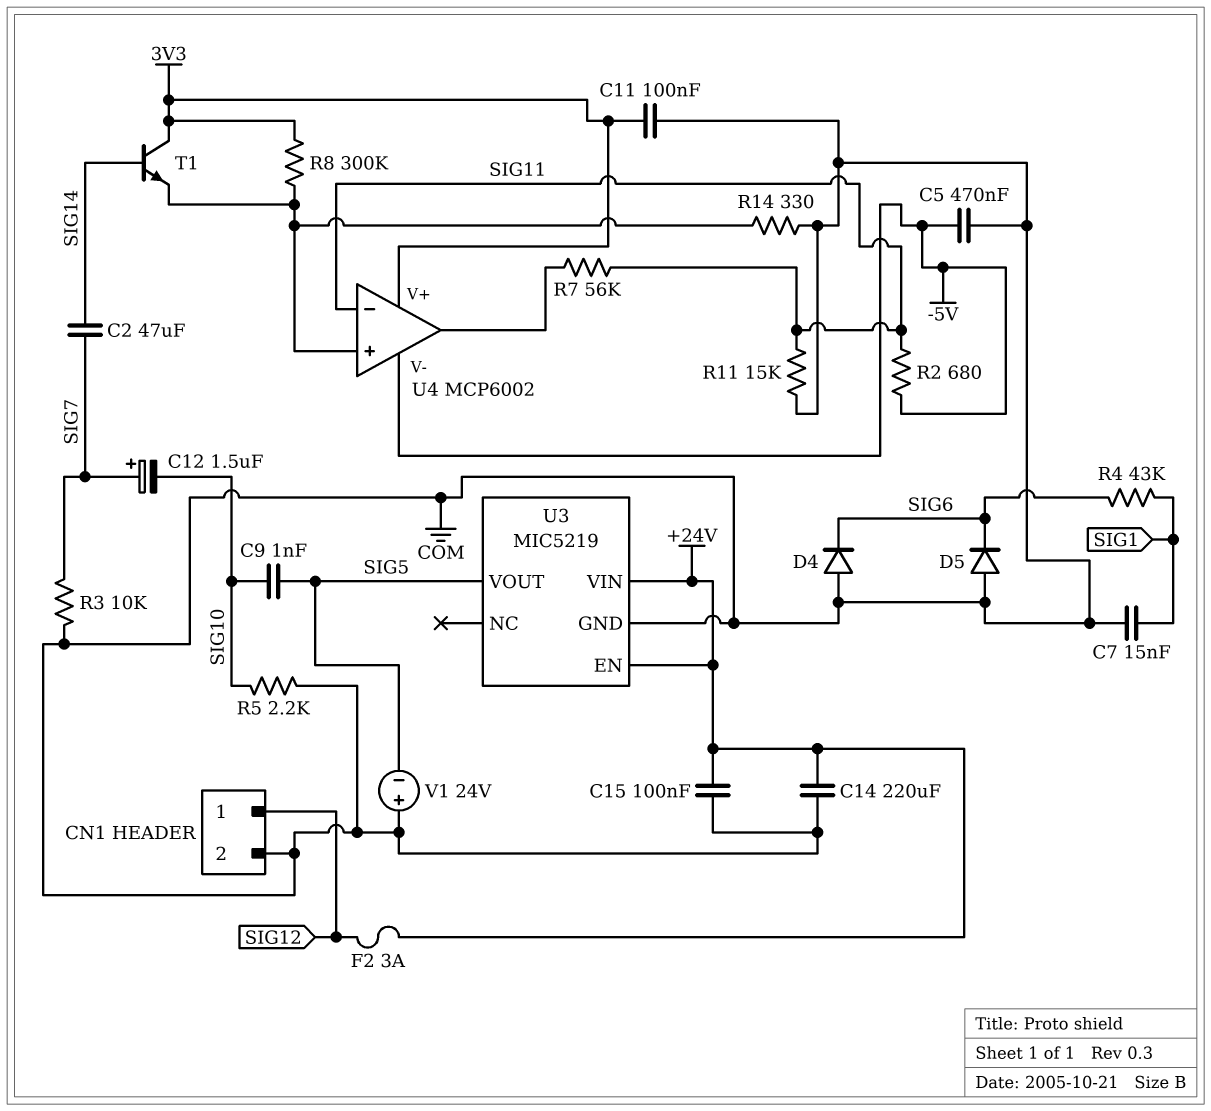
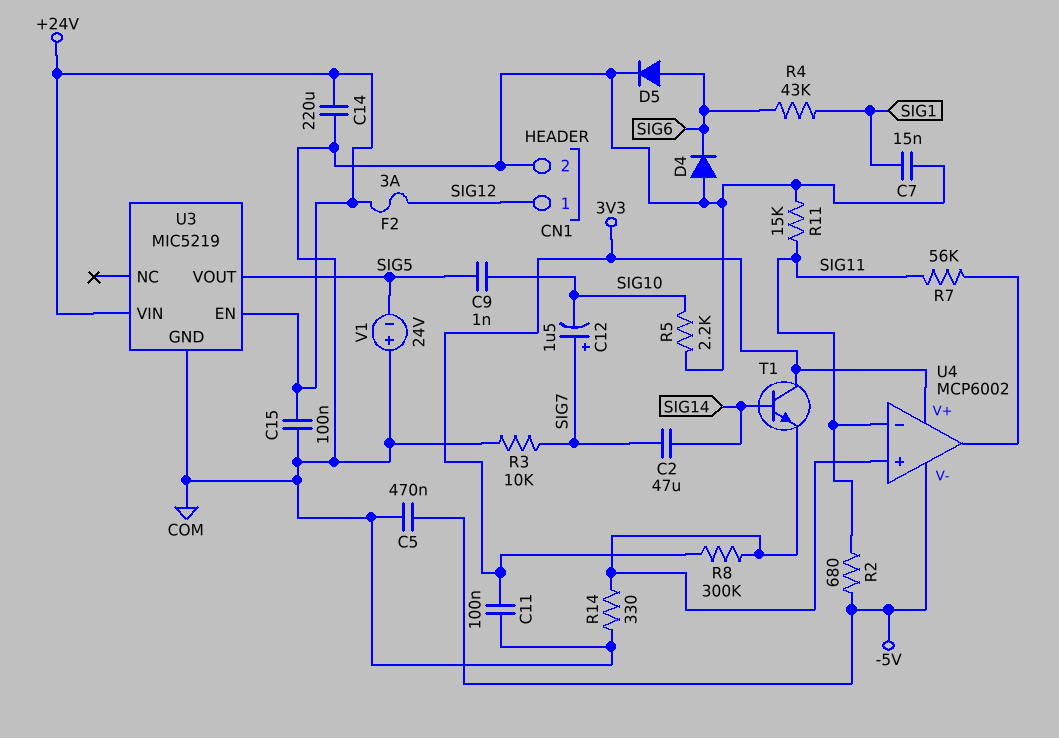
D5: diode (A COM, K SIG6) -> diode (A SIG6, K COM)

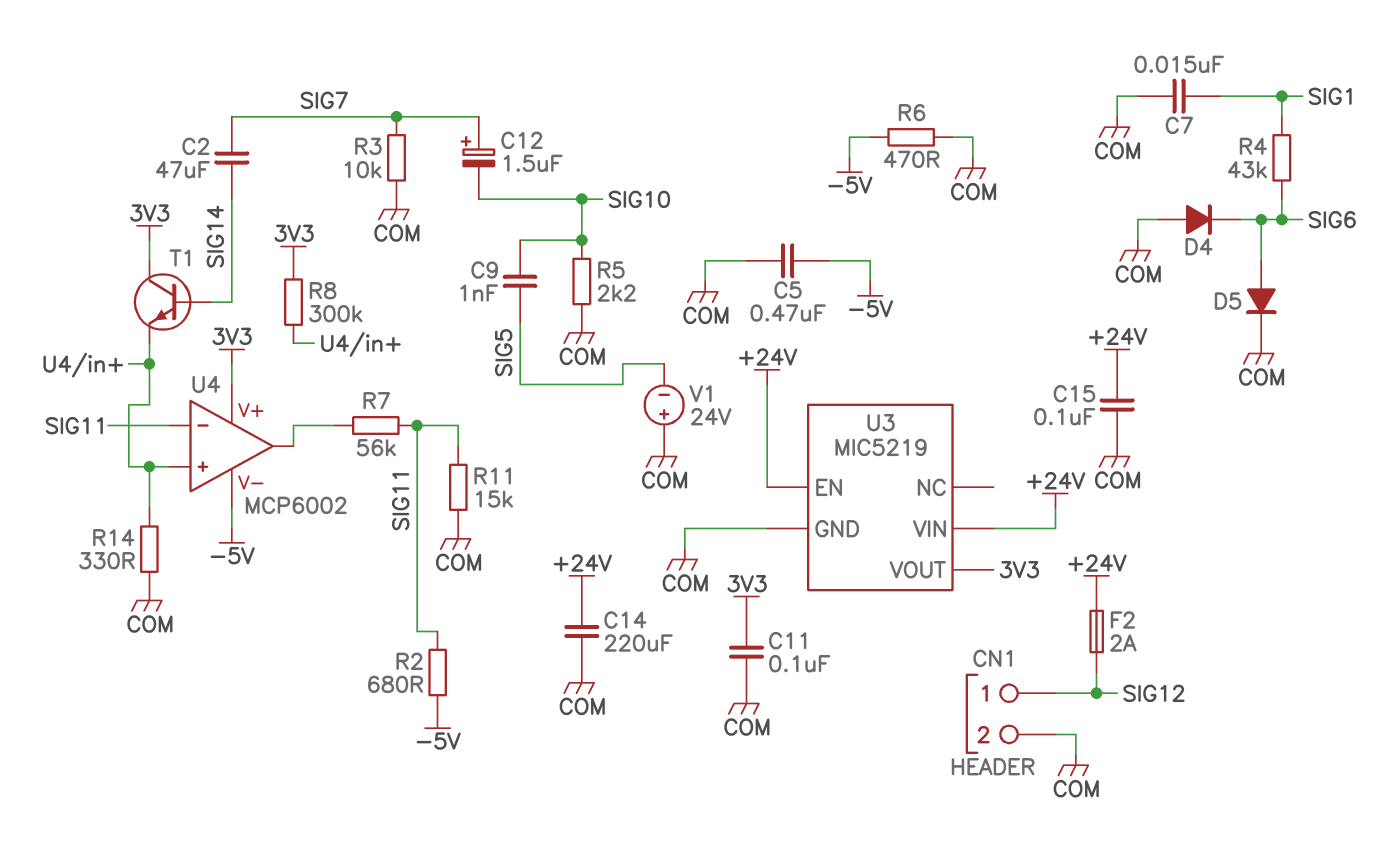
F2: 3A (+24V, SIG12) -> 2A (+24V, SIG12)
R6: none -> 470 (-5V, COM)
U3 pin VOUT: SIG5 -> 3V3

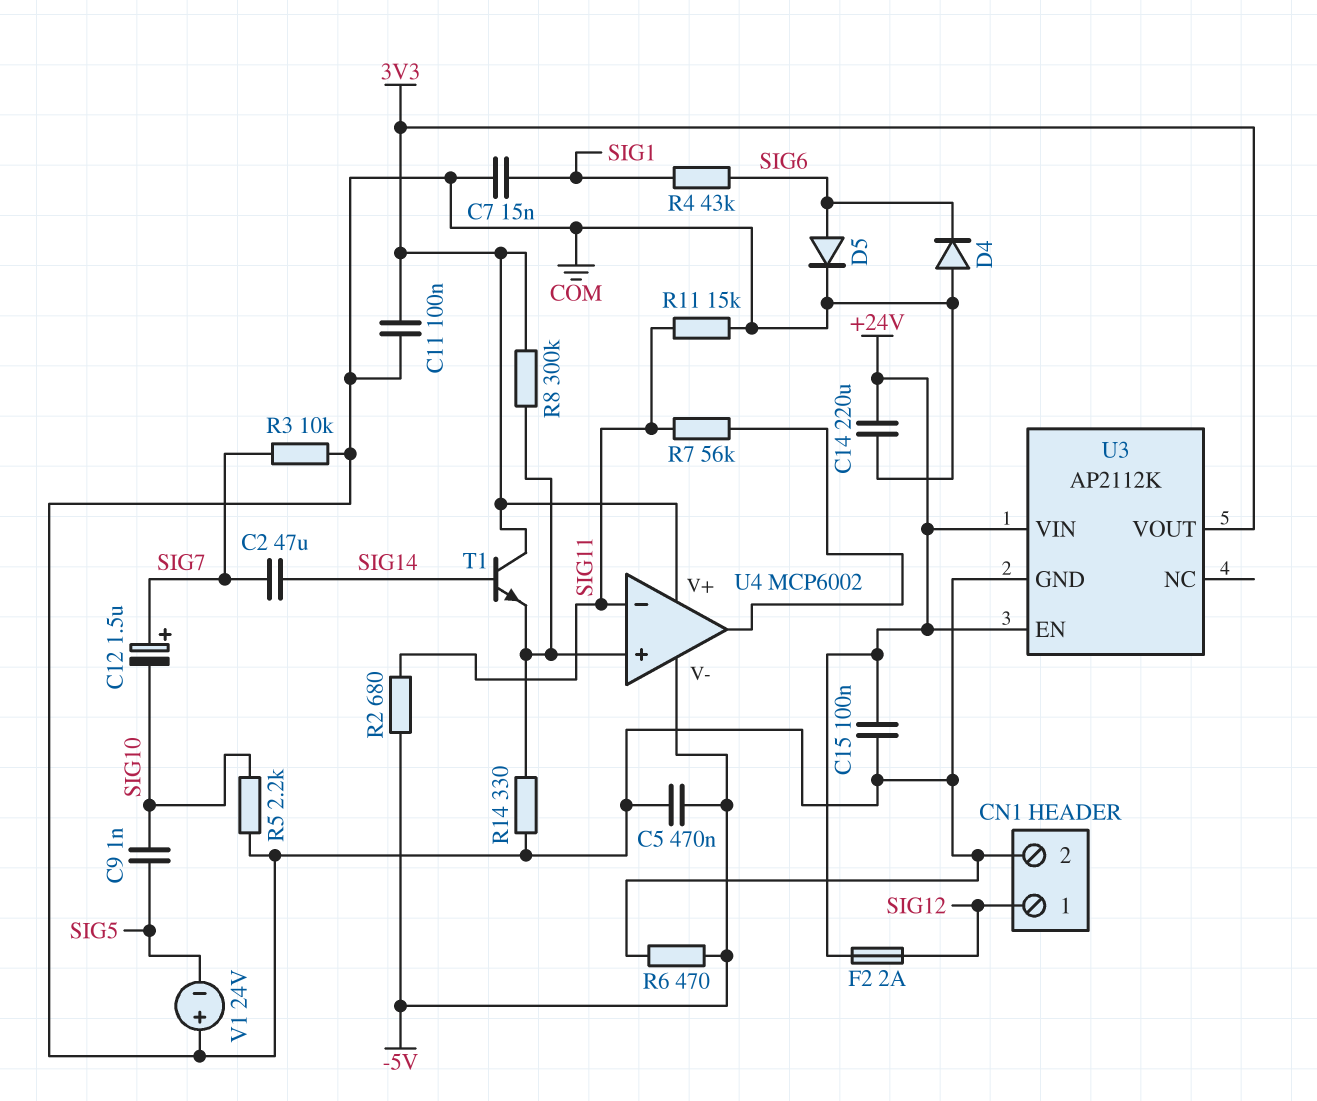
U3: MIC5219 -> AP2112K

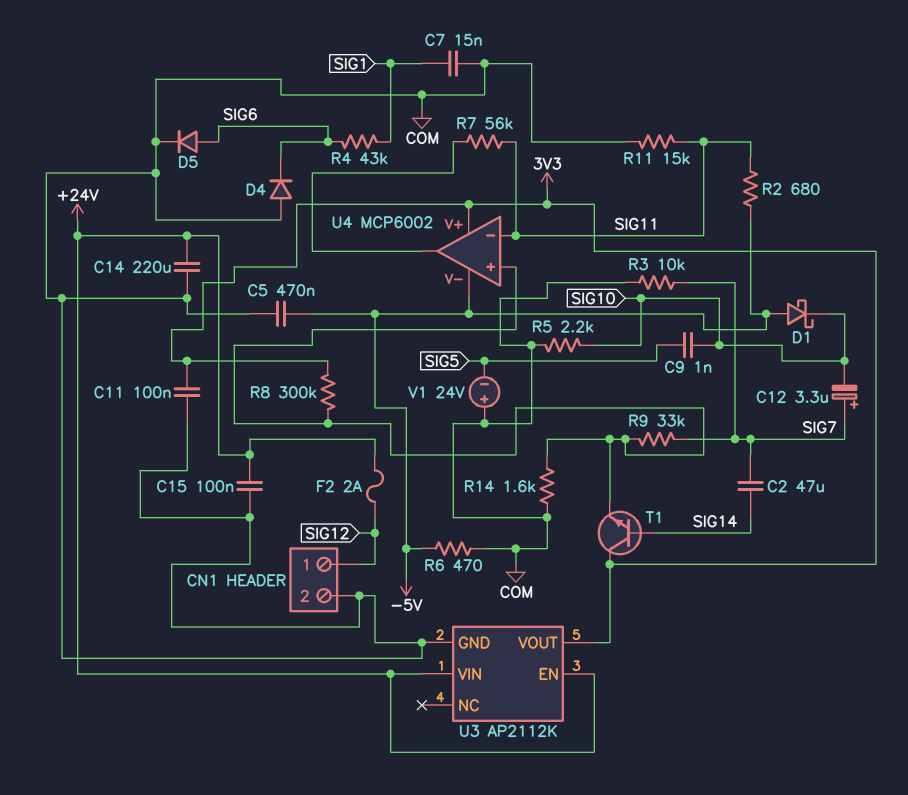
C12: 1.5uF (plus SIG7, minus SIG10) -> 3.3uF (plus SIG7, minus SIG10)
D1: none -> schottky (A -5V, K SIG10)
R9: none -> 33k (SIG7, U4/in+)
R14: 330 (COM, U4/in+) -> 1.6k (COM, U4/in+)

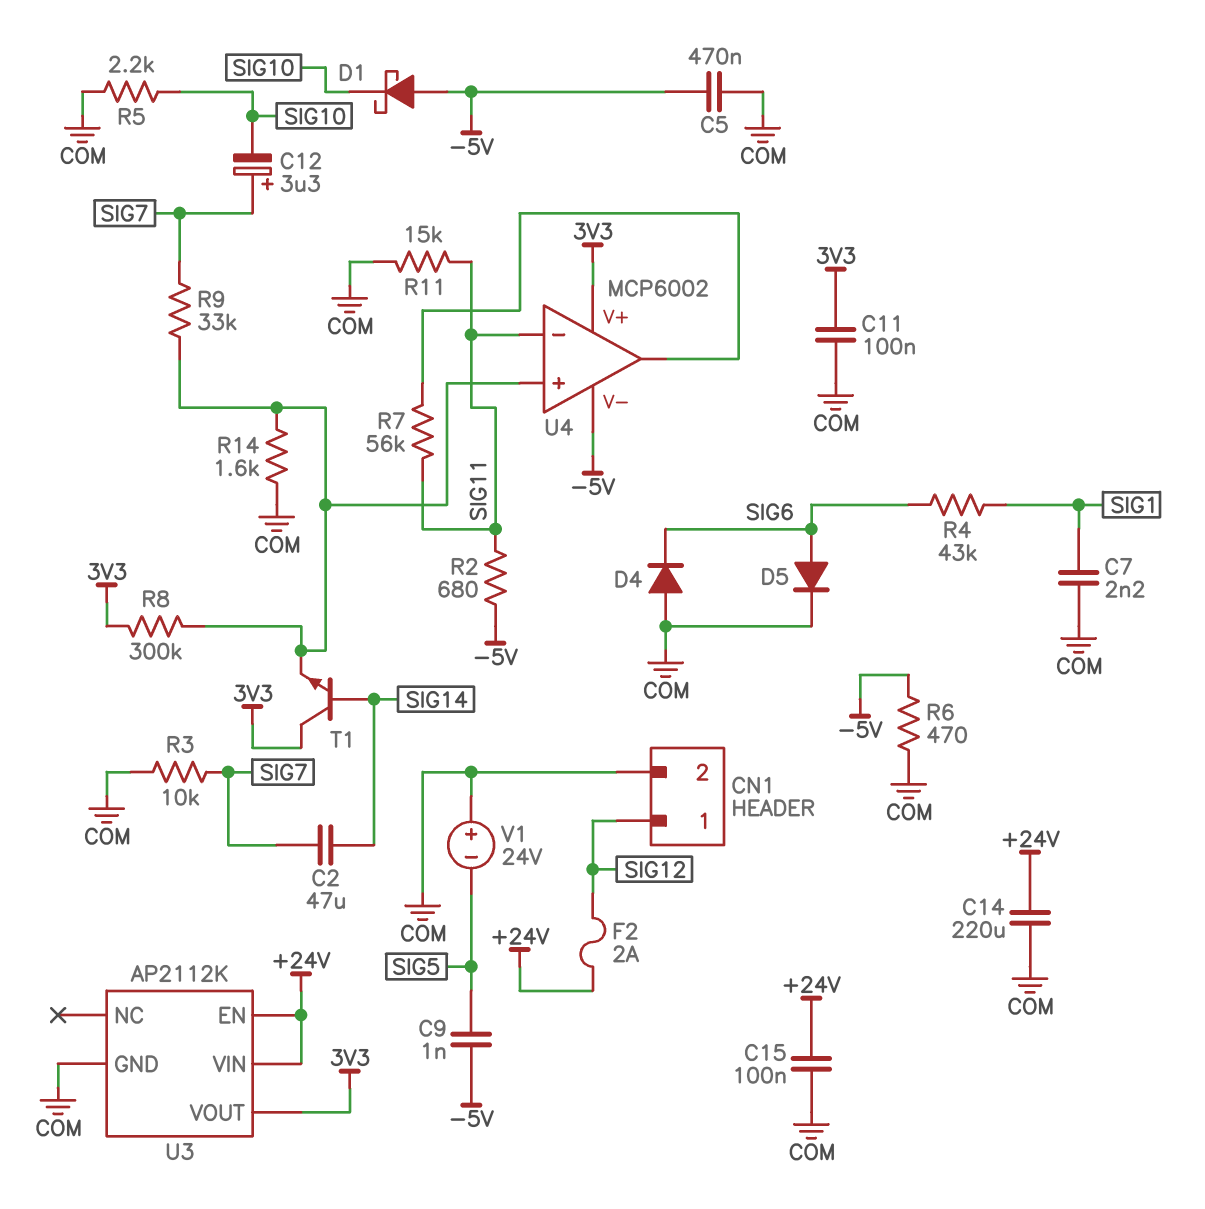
C7: 15nF (COM, SIG1) -> 2.2nF (COM, SIG1)
C9: 1nF (SIG5, SIG10) -> 1nF (-5V, SIG5)

